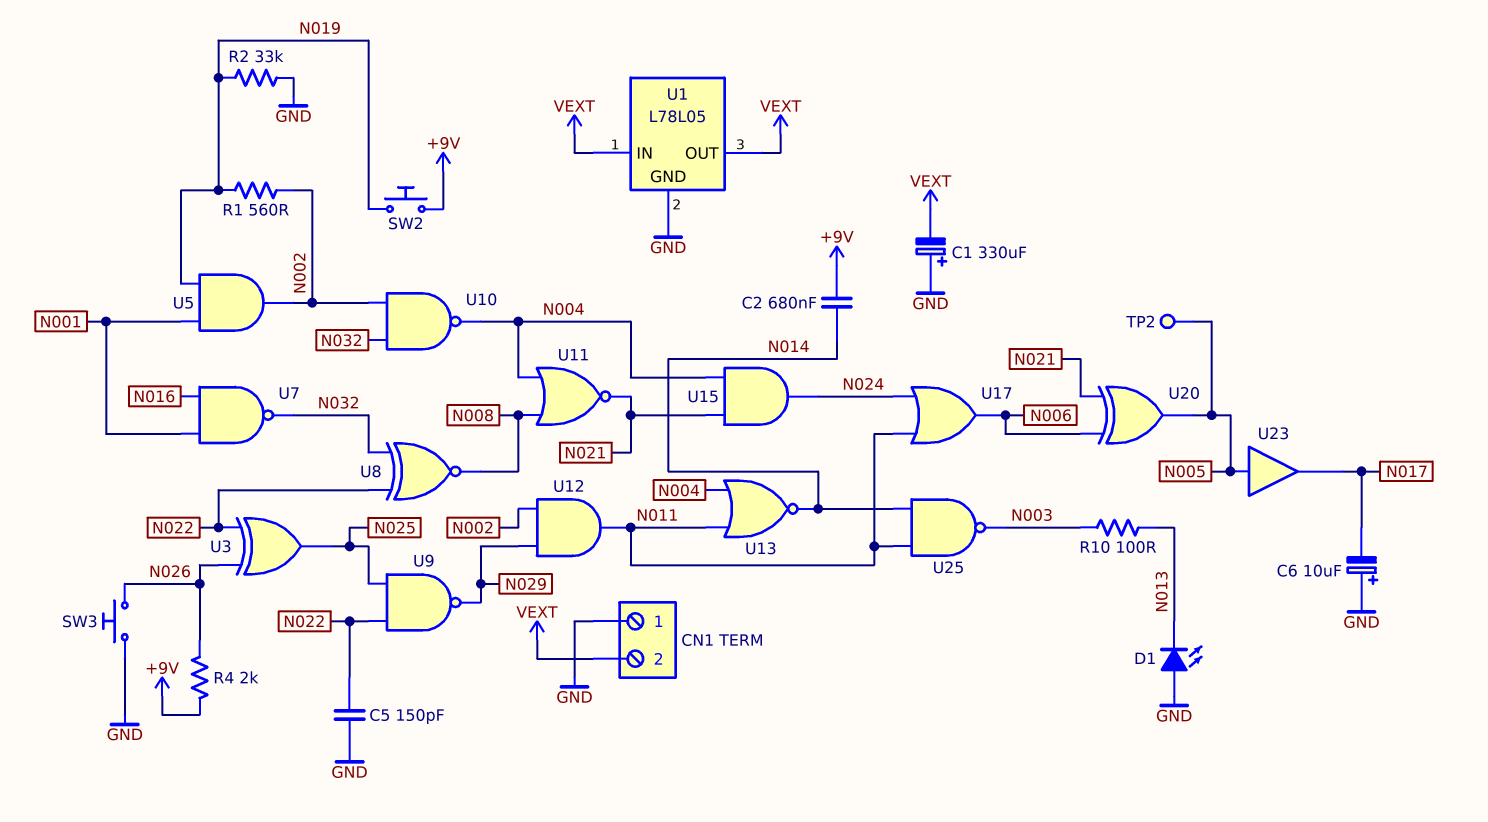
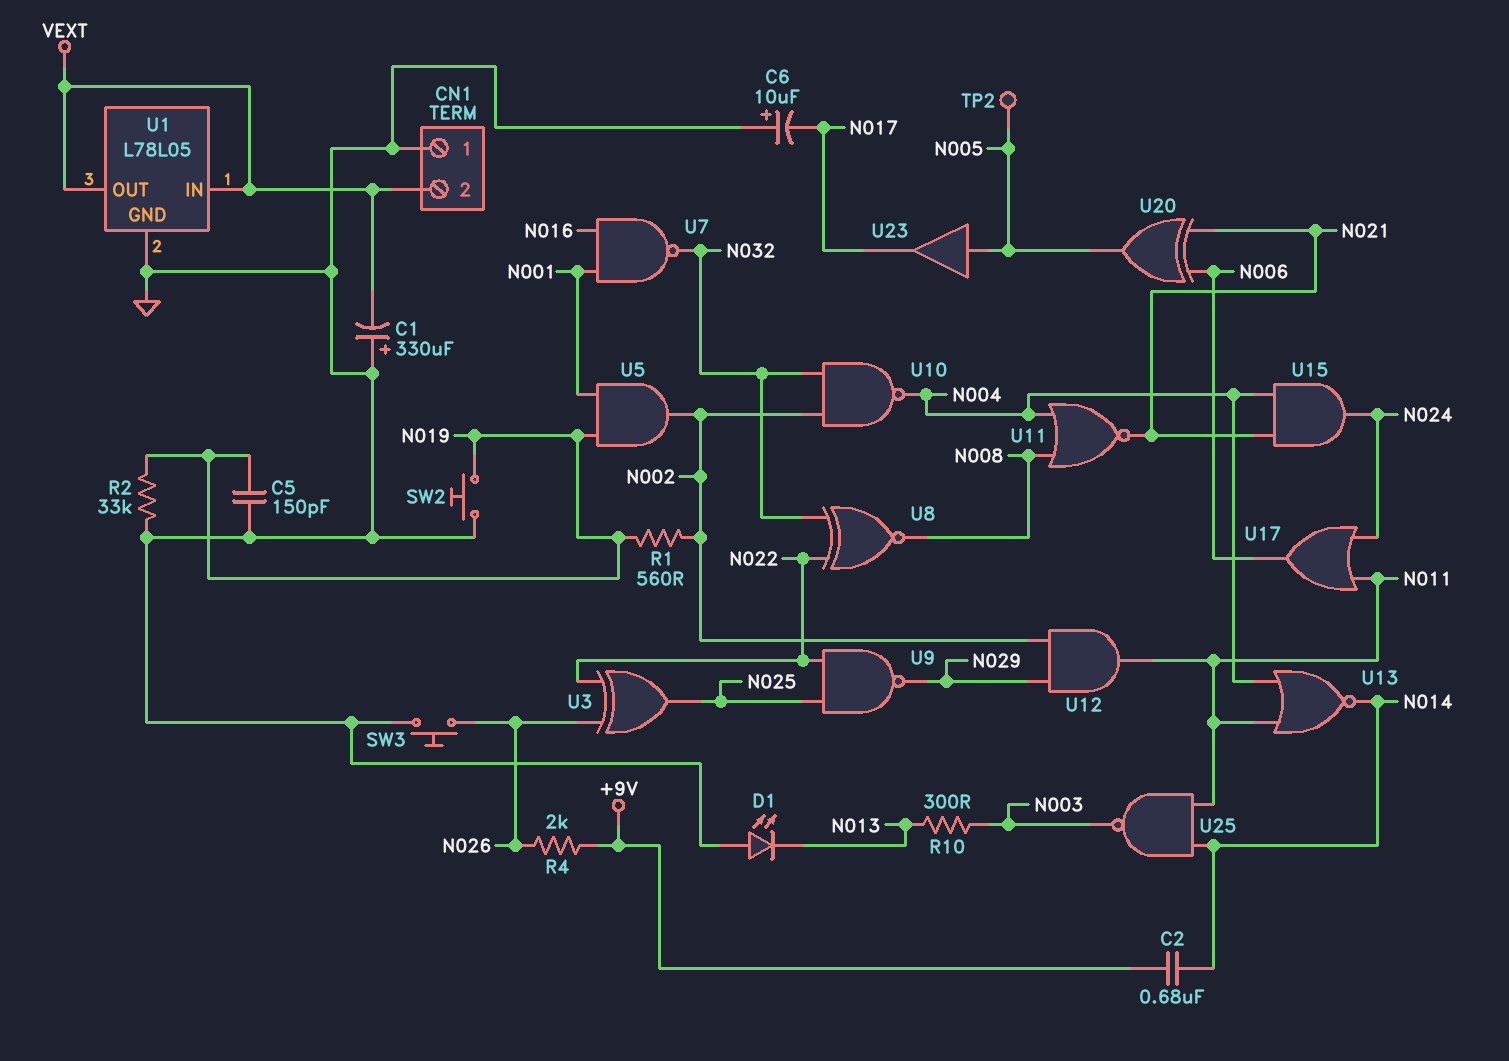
C5: 150pF (GND, N022) -> 150pF (GND, N019)
R10: 100 (N003, N013) -> 300 (N003, N013)
SW2: button (+9V, N019) -> button (GND, N019)

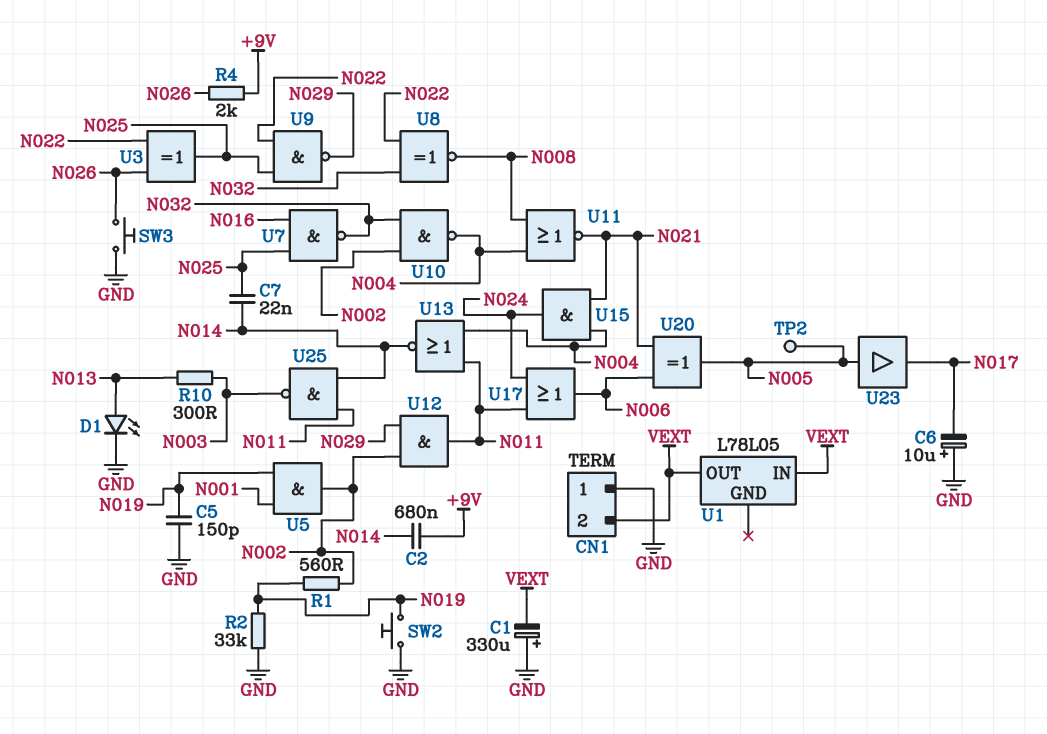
C7: none -> 22nF (N014, N025)
D1: LED (A GND, K N013) -> LED (A N013, K GND)
U1 pin GND: GND -> none
U7: NAND (in N001, in N016, out N032) -> NAND (in N016, in N025, out N032)

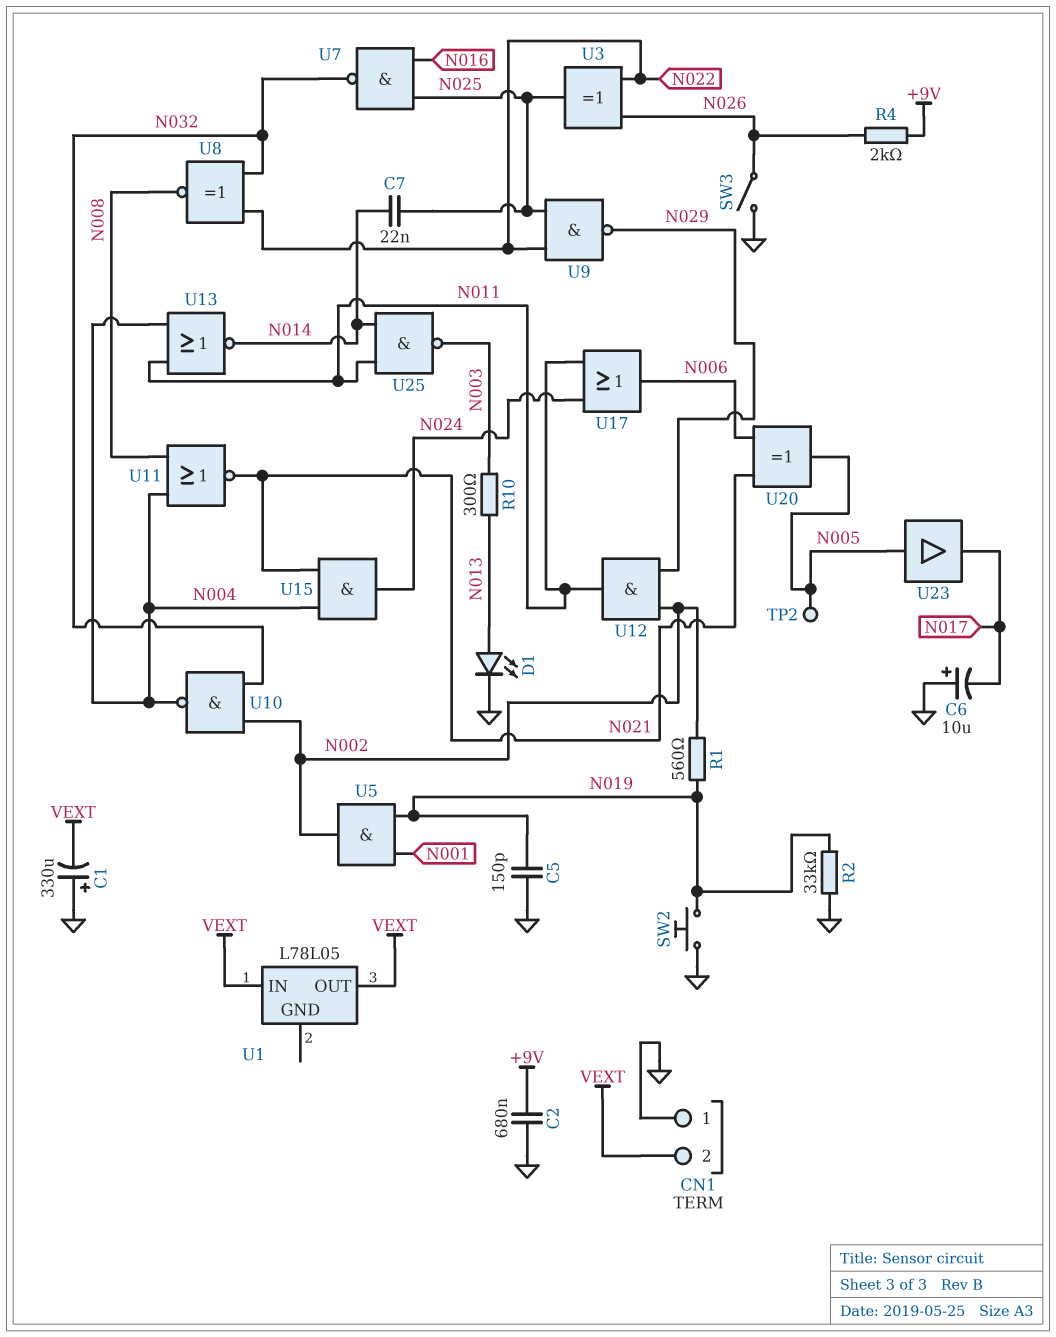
C2: 680nF (+9V, N014) -> 680nF (+9V, GND)
SW3: button (GND, N026) -> switch (GND, N026)

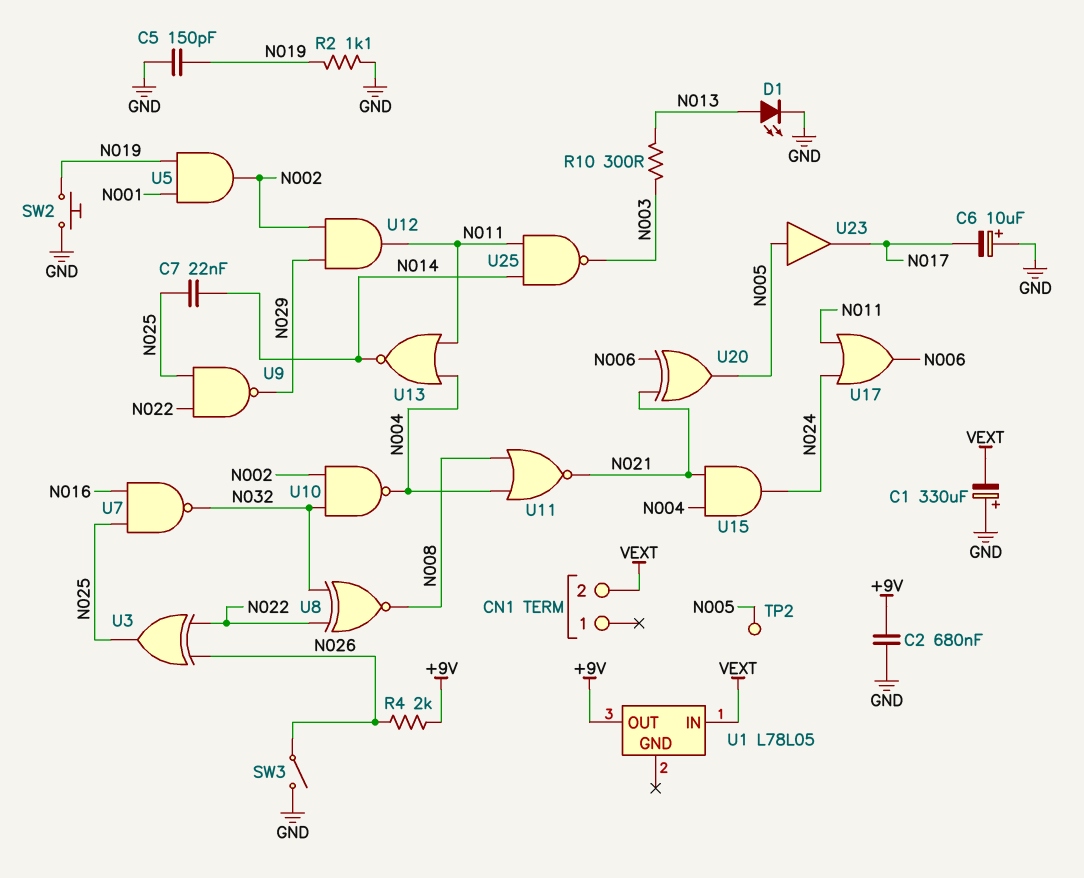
CN1 pin 1: GND -> none
R1: 560 (N002, N019) -> none
R2: 33k (GND, N019) -> 1.1k (GND, N019)
U1 pin OUT: VEXT -> +9V

